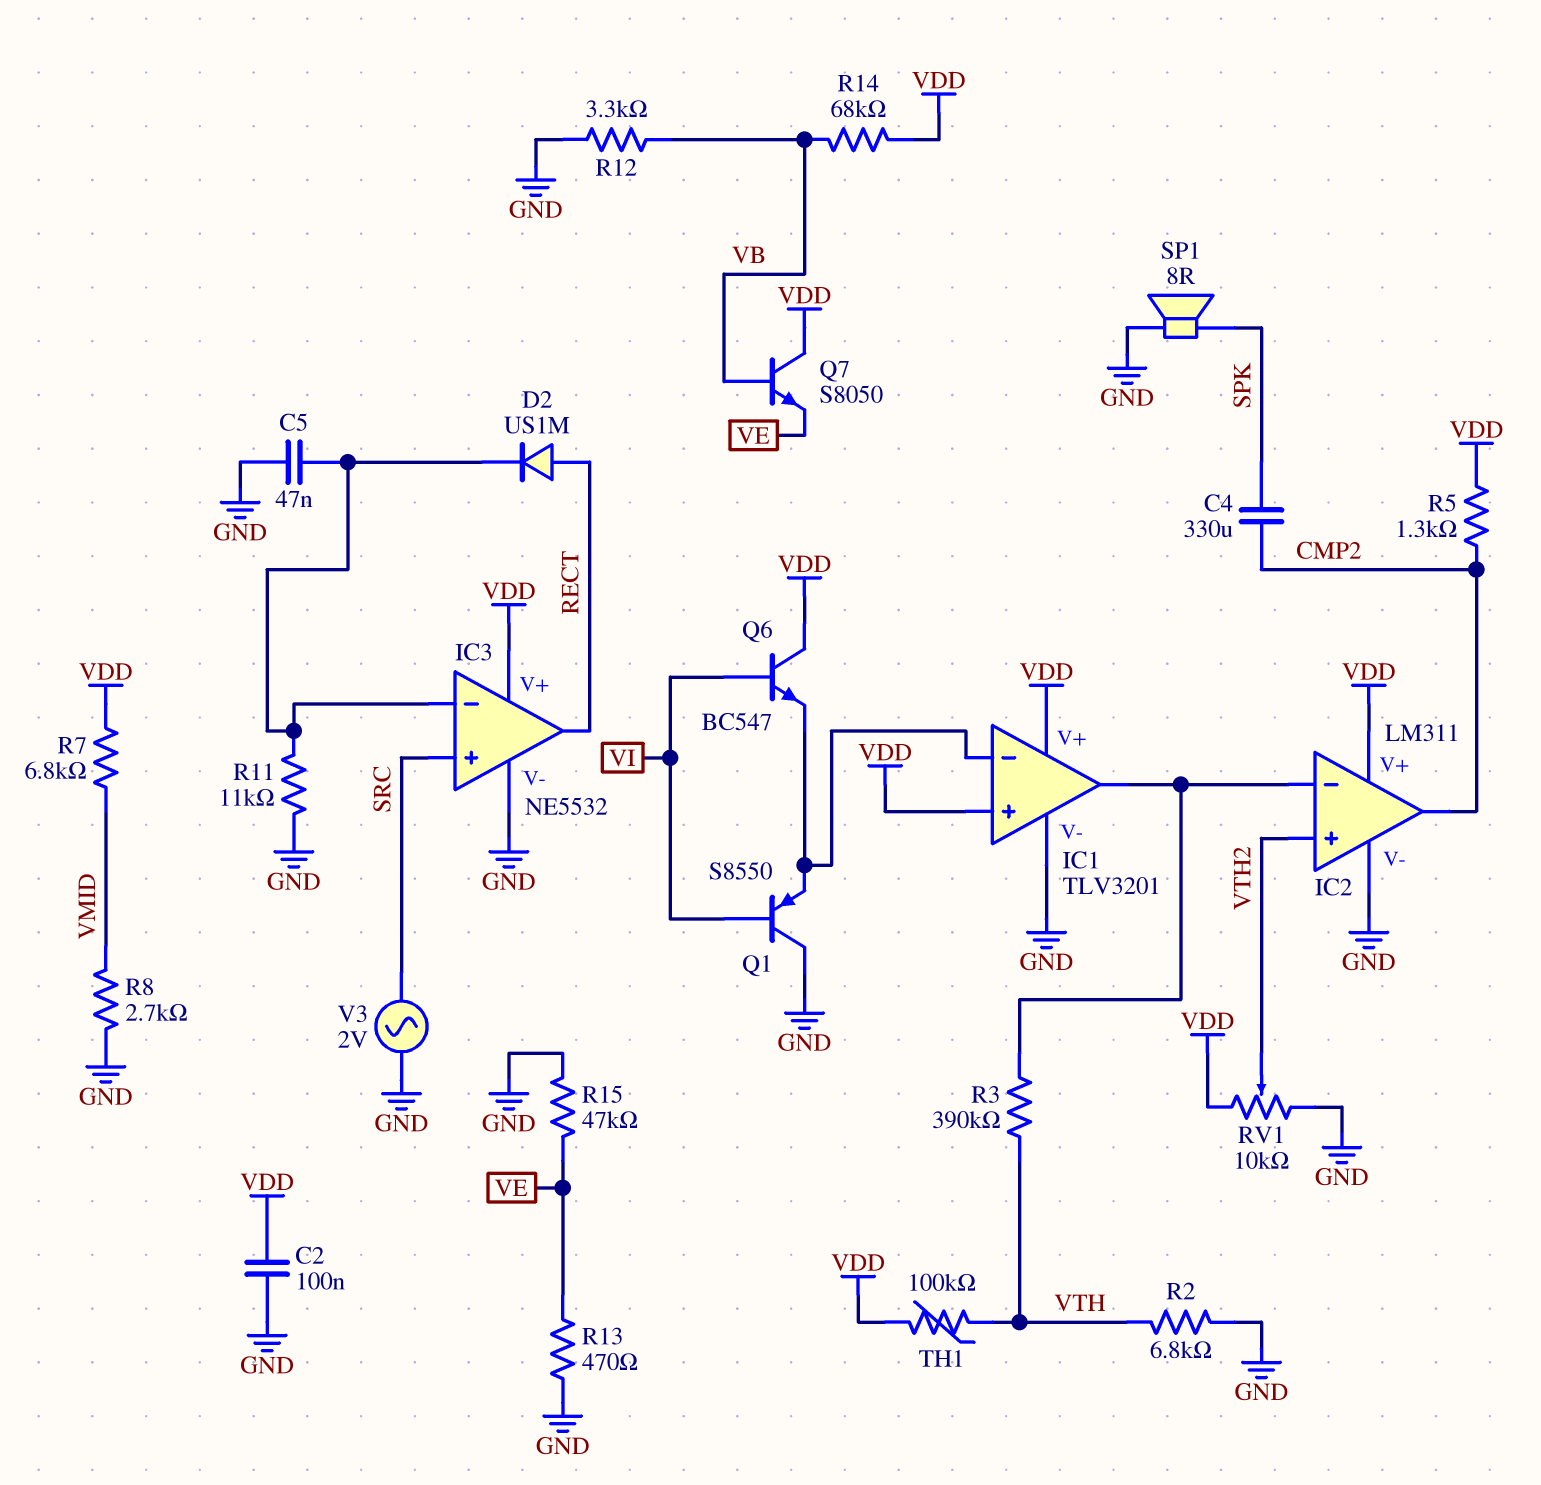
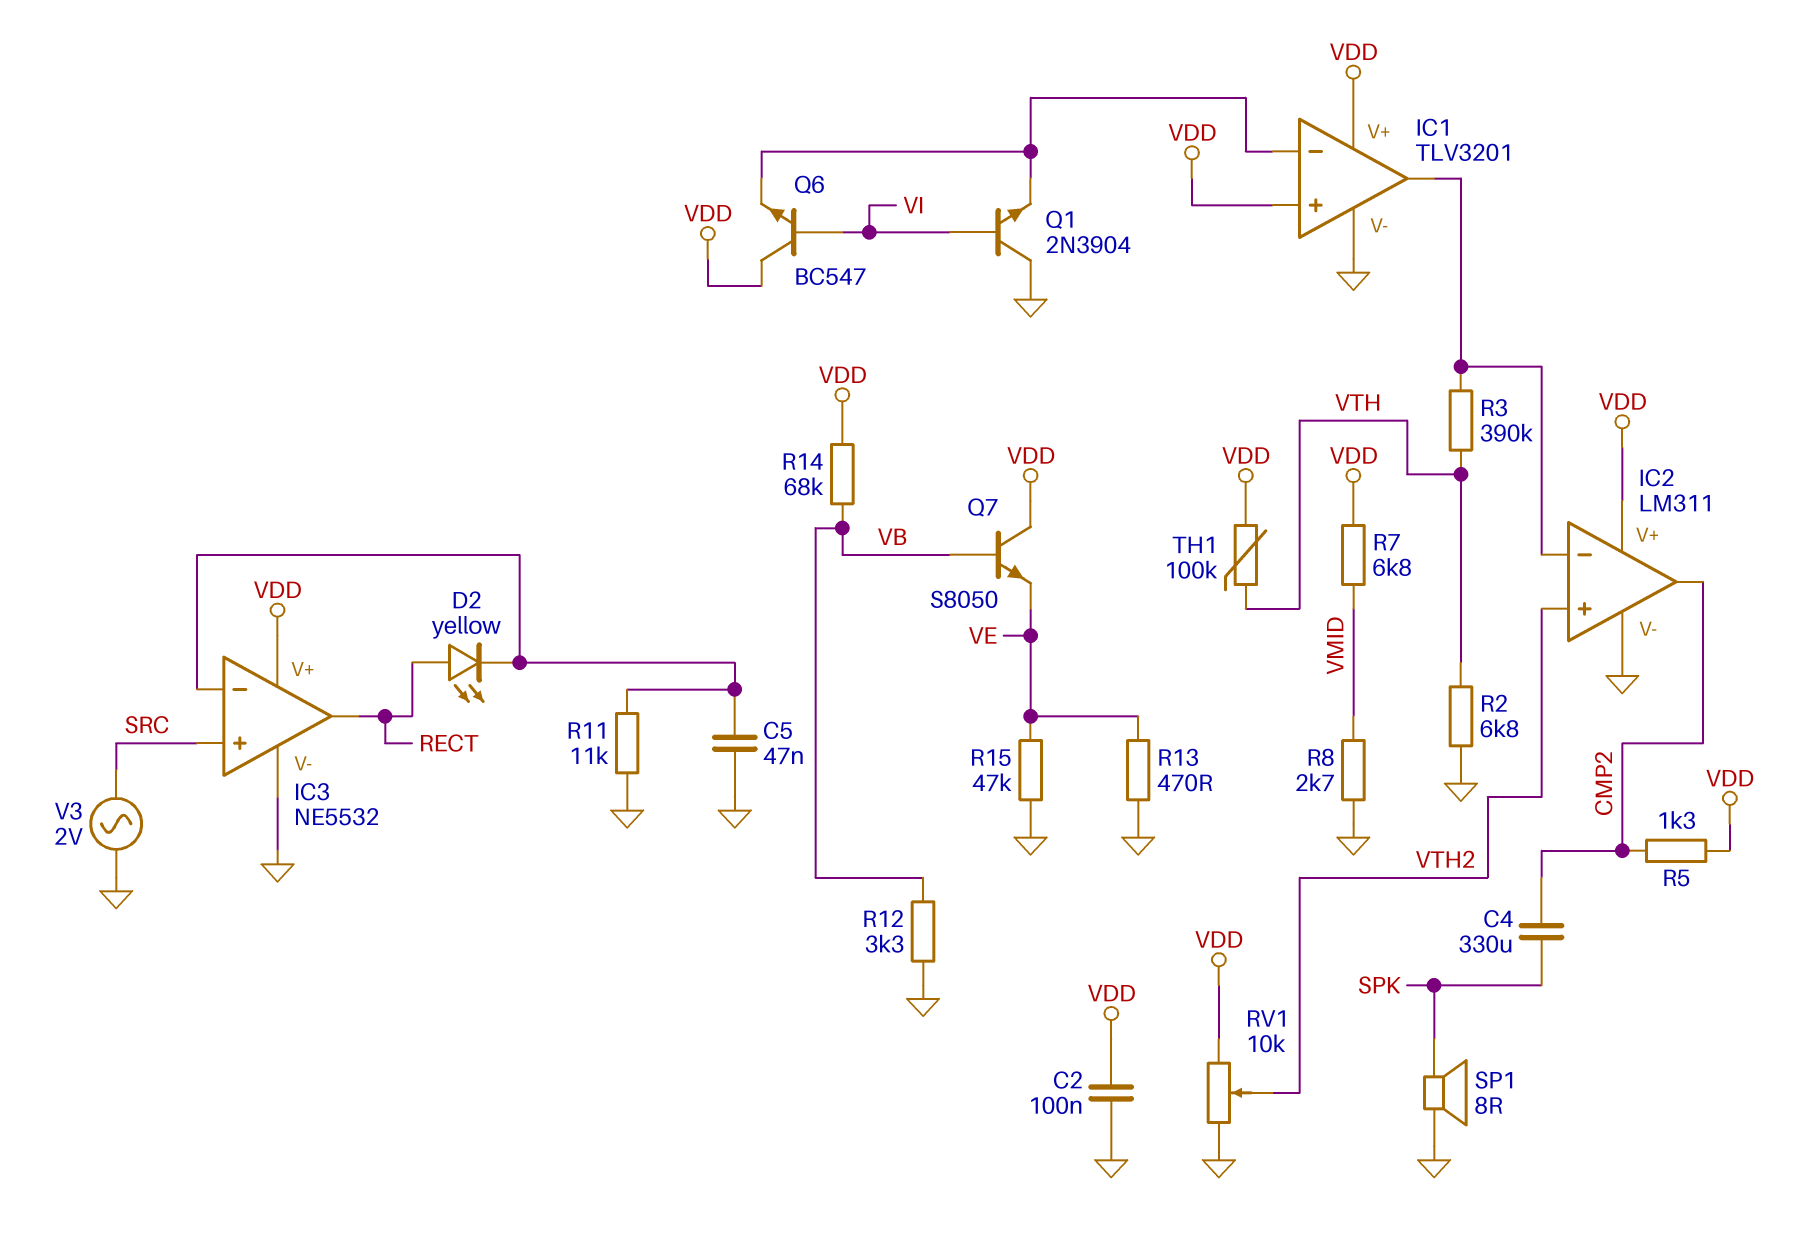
D2: diode US1M (A RECT, K IC3/in-) -> LED yellow (A RECT, K IC3/in-)
Q1: PNP S8550 (B VI, C GND, E IC1/in-) -> NPN 2N3904 (B VI, C GND, E IC1/in-)

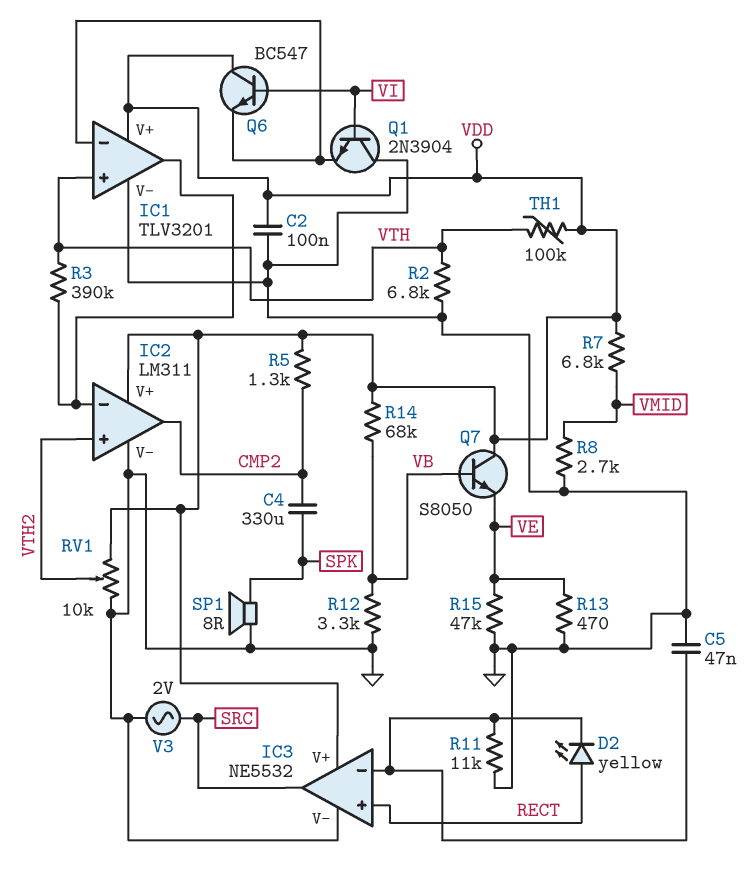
IC1 pin in+: VDD -> VTH
IC3 pin in+: SRC -> RECT
IC3 pin out: RECT -> SRC

